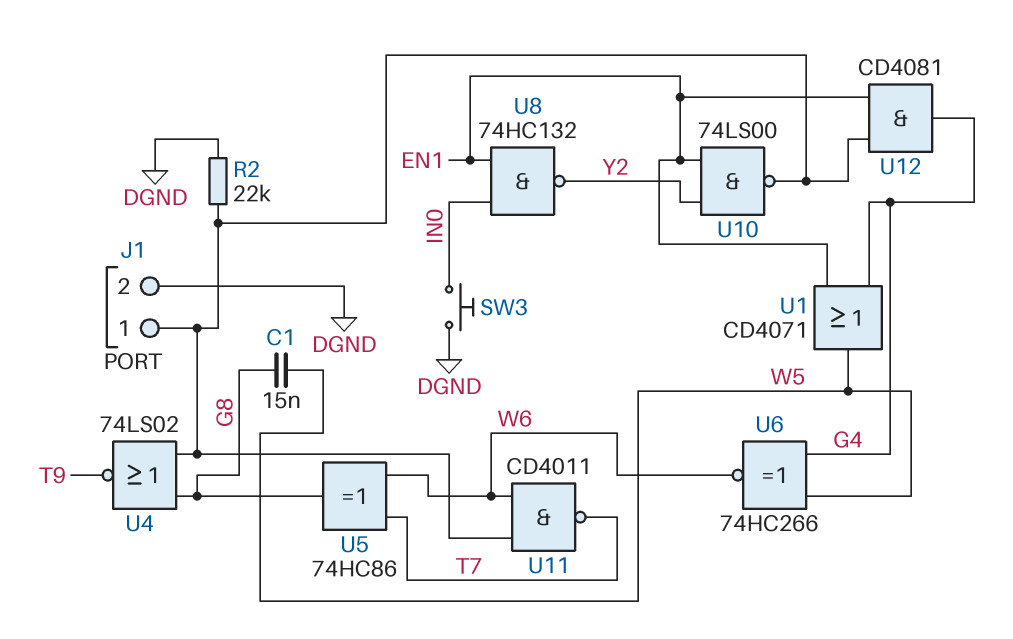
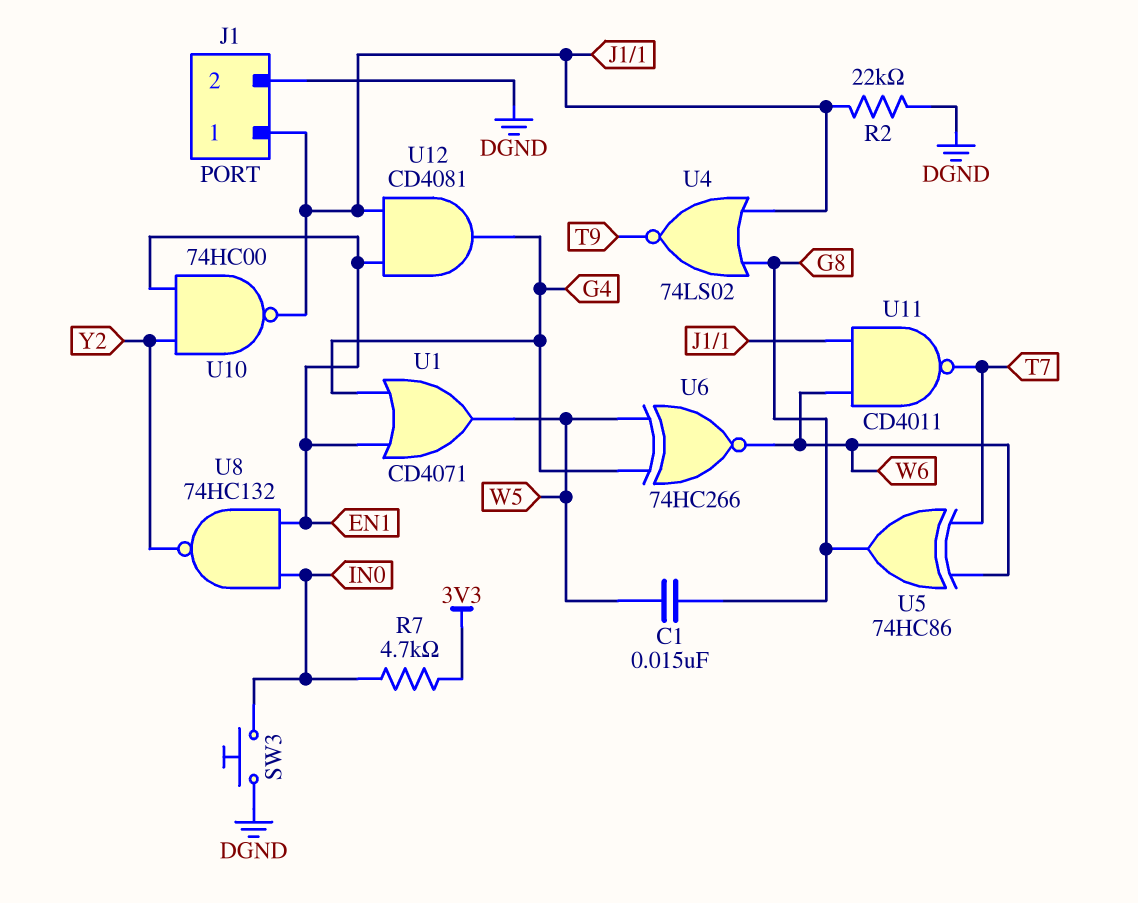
R7: none -> 4.7k (3V3, IN0)
U10: NAND 74LS00 (in EN1, in Y2, out J1/1) -> NAND 74HC00 (in EN1, in Y2, out J1/1)

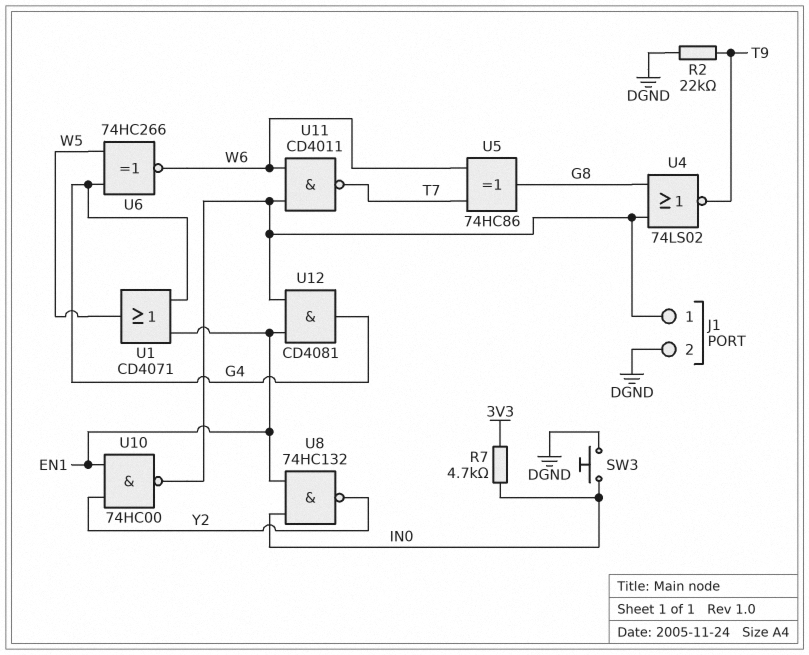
C1: 15nF (G8, W5) -> none
R2: 22k (DGND, J1/1) -> 22k (DGND, T9)

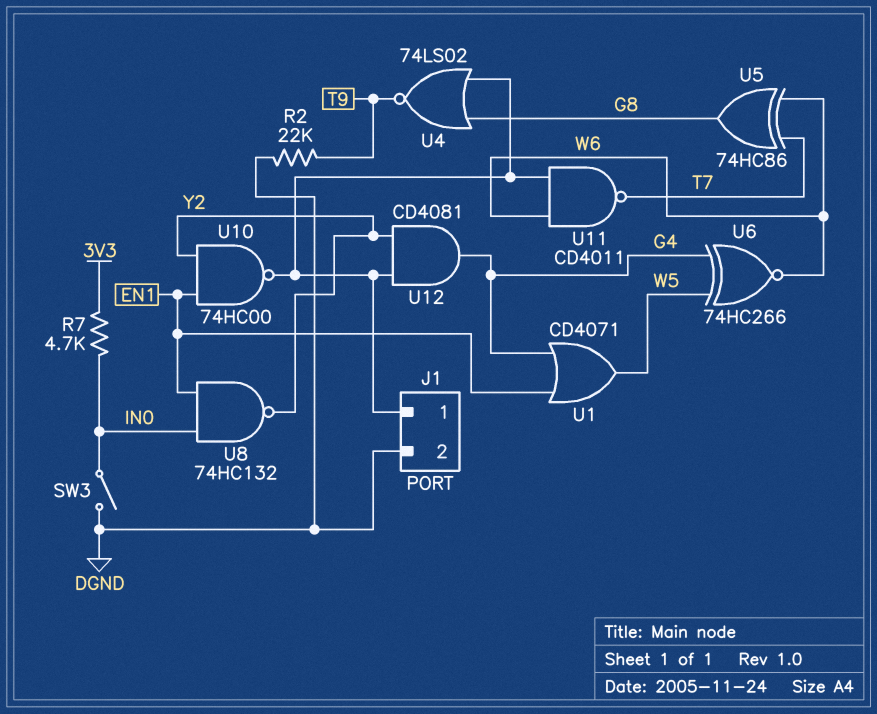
SW3: button (DGND, IN0) -> switch (DGND, IN0)
U12: AND CD4081 (in EN1, in J1/1, out G4) -> AND CD4081 (in J1/1, in Y2, out G4)

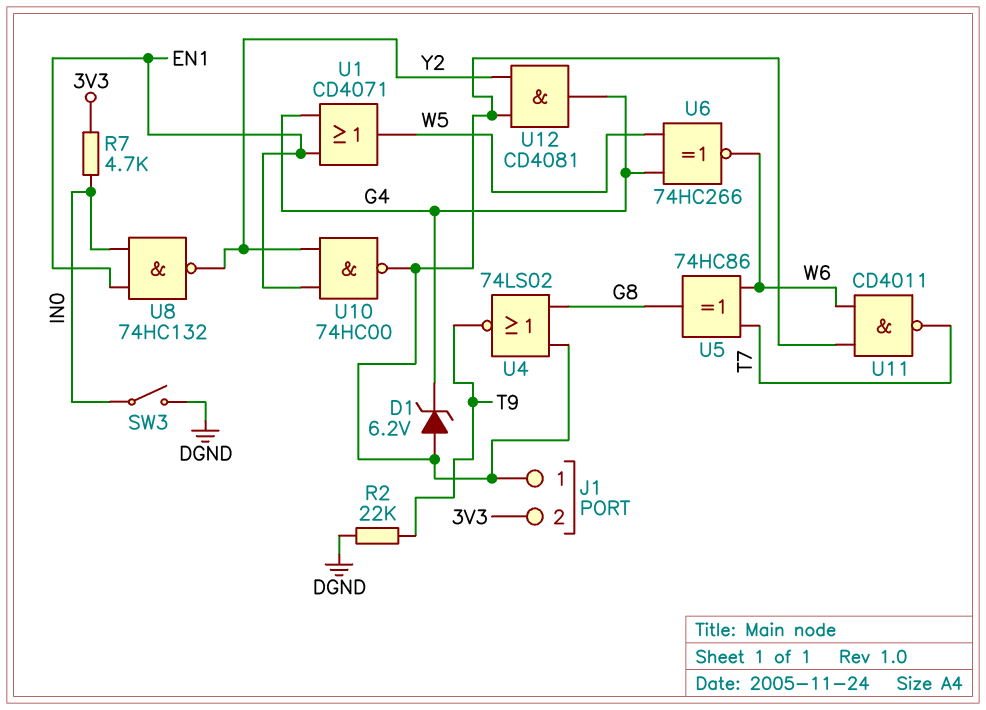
D1: none -> zener 6.2V (A J1/1, K G4)
J1 pin 2: DGND -> 3V3

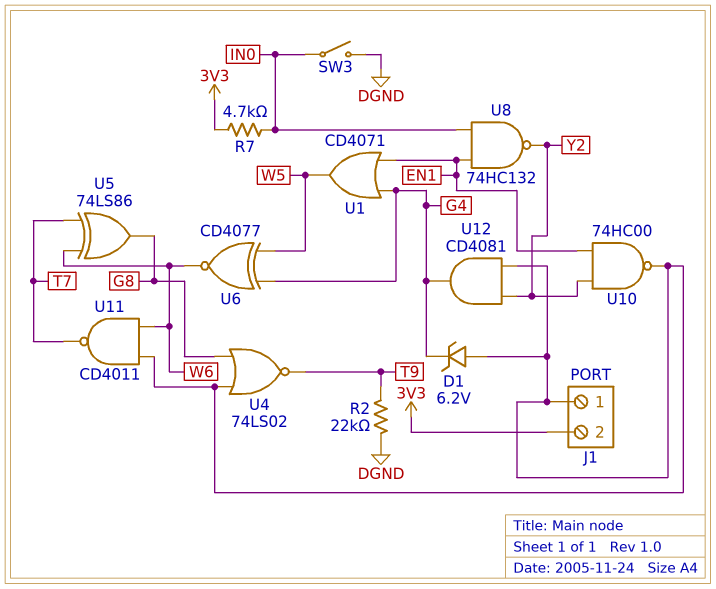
U5: XOR 74HC86 (in T7, in W6, out G8) -> XOR 74LS86 (in T7, in W6, out G8)
U6: XNOR 74HC266 (in G4, in W5, out W6) -> XNOR CD4077 (in G4, in W5, out W6)

